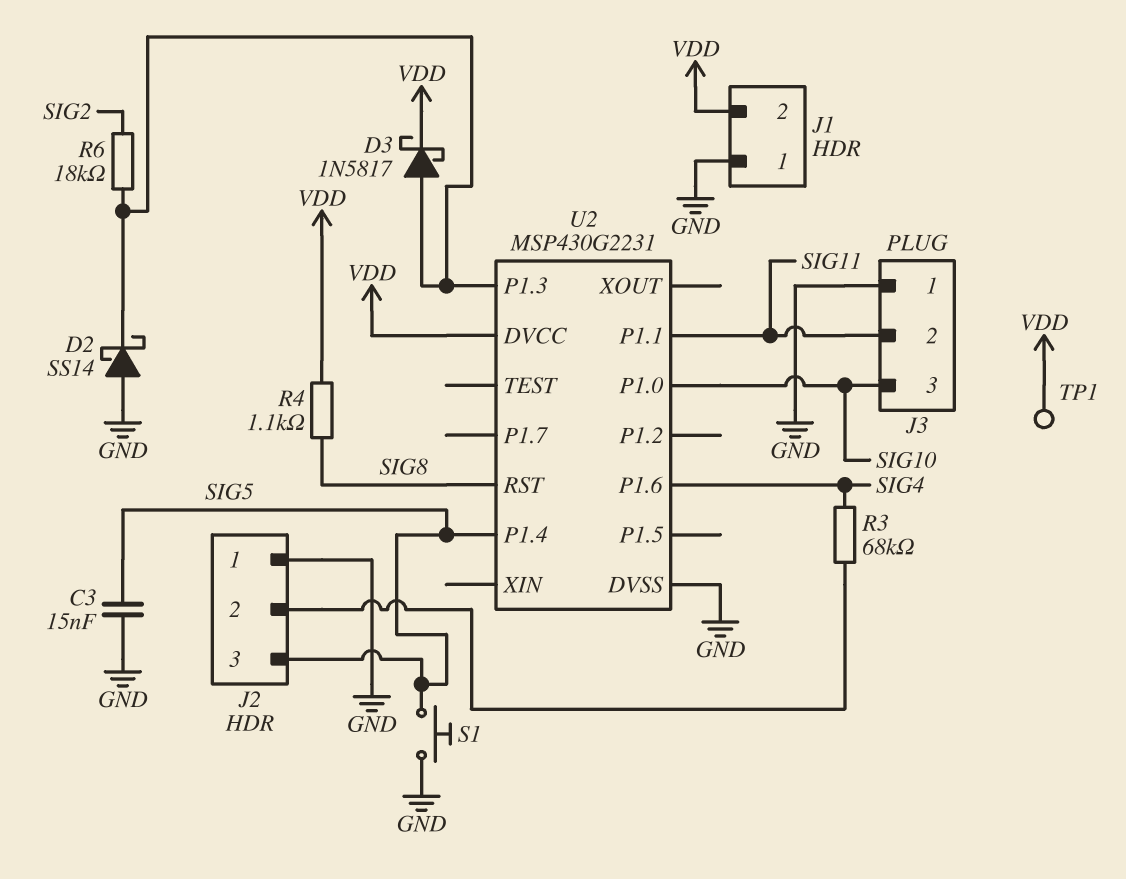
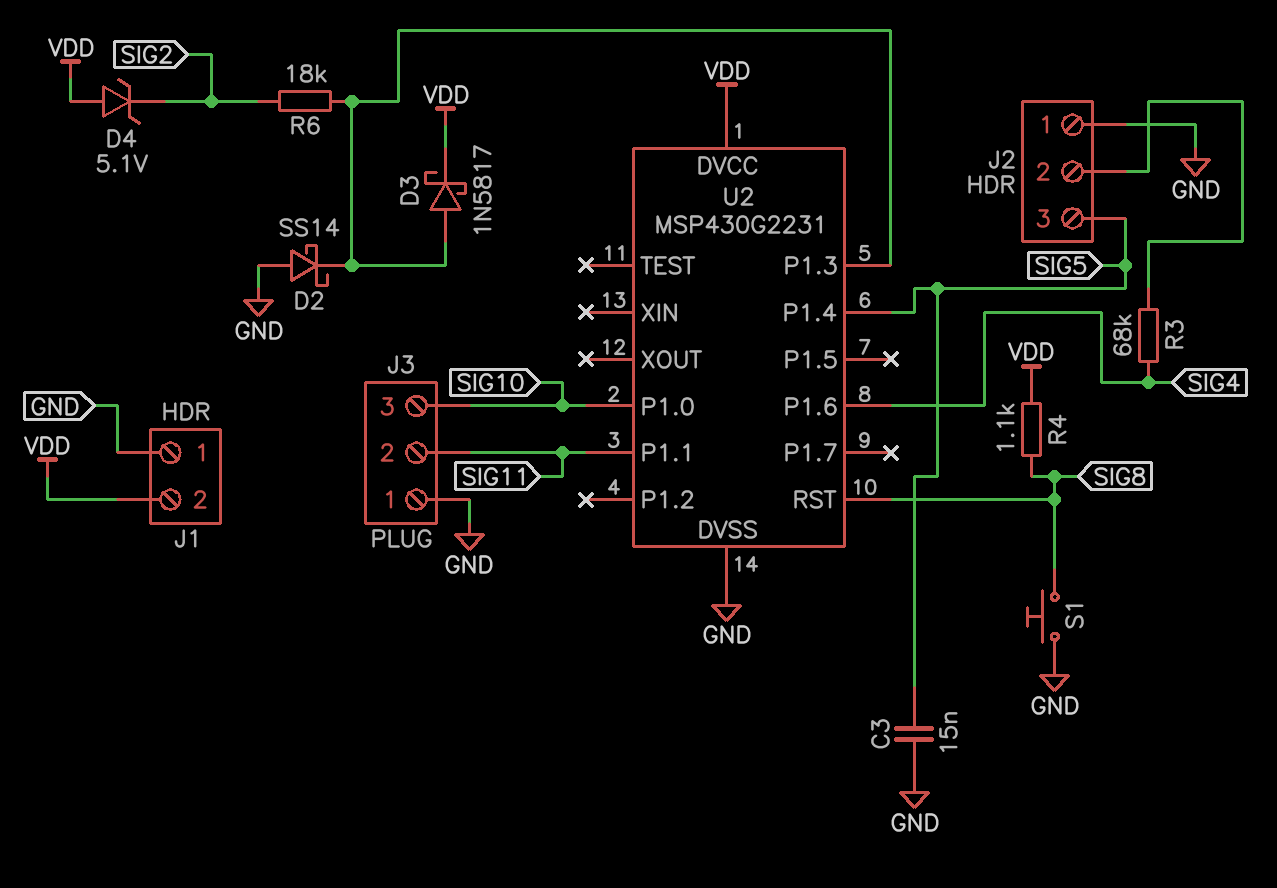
D4: none -> zener 5.1V (A VDD, K SIG2)
S1: button (GND, SIG5) -> button (GND, SIG8)
TP1: test point (VDD) -> none

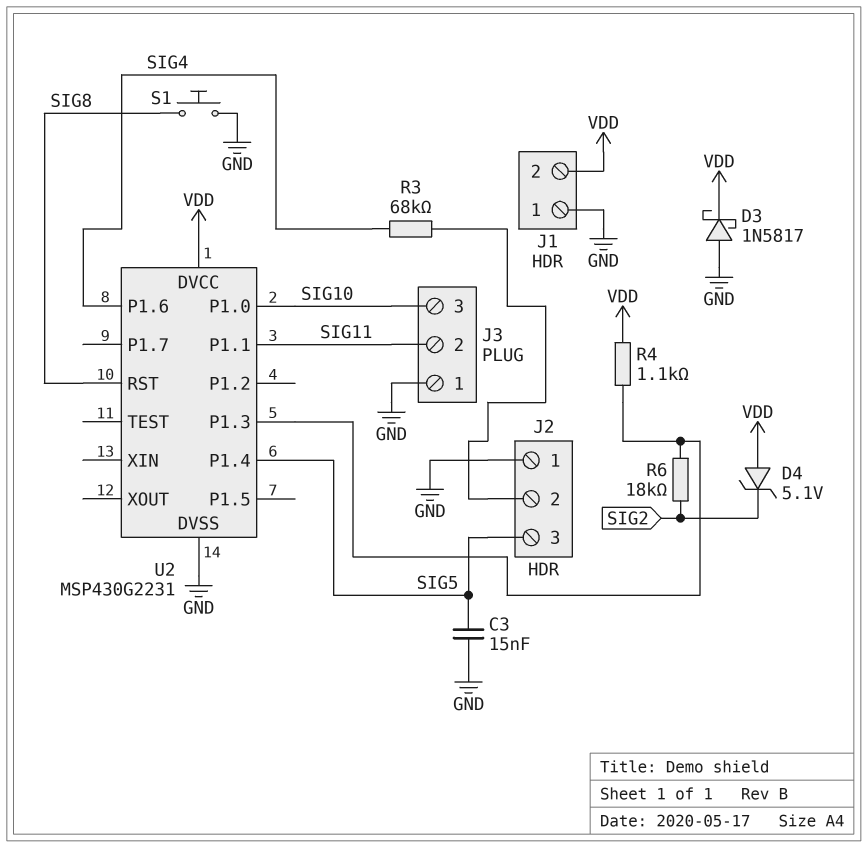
D2: schottky SS14 (A GND, K U2/P1.3) -> none
D3: schottky 1N5817 (A U2/P1.3, K VDD) -> schottky 1N5817 (A GND, K VDD)
R4: 1.1k (SIG8, VDD) -> 1.1k (U2/P1.3, VDD)

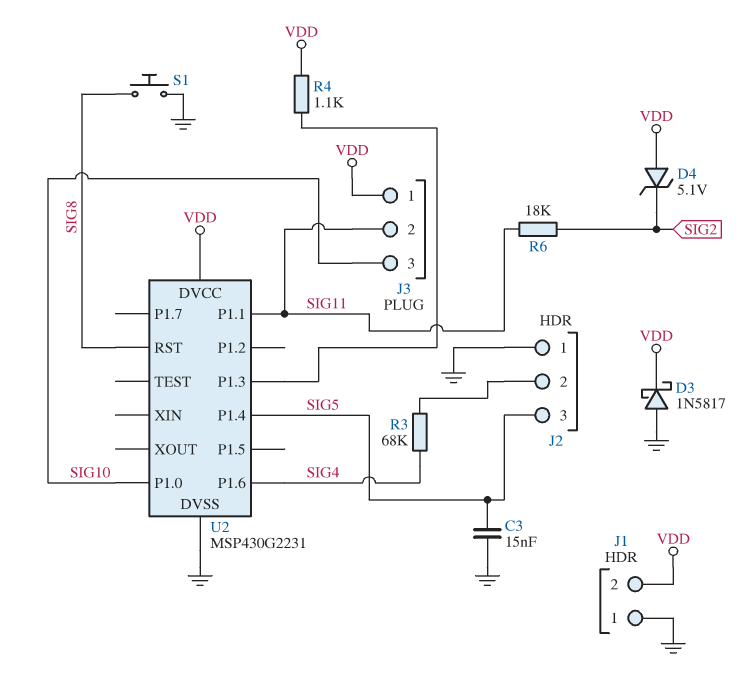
J3 pin 1: GND -> VDD
R6: 18k (SIG2, U2/P1.3) -> 18k (SIG2, SIG11)

